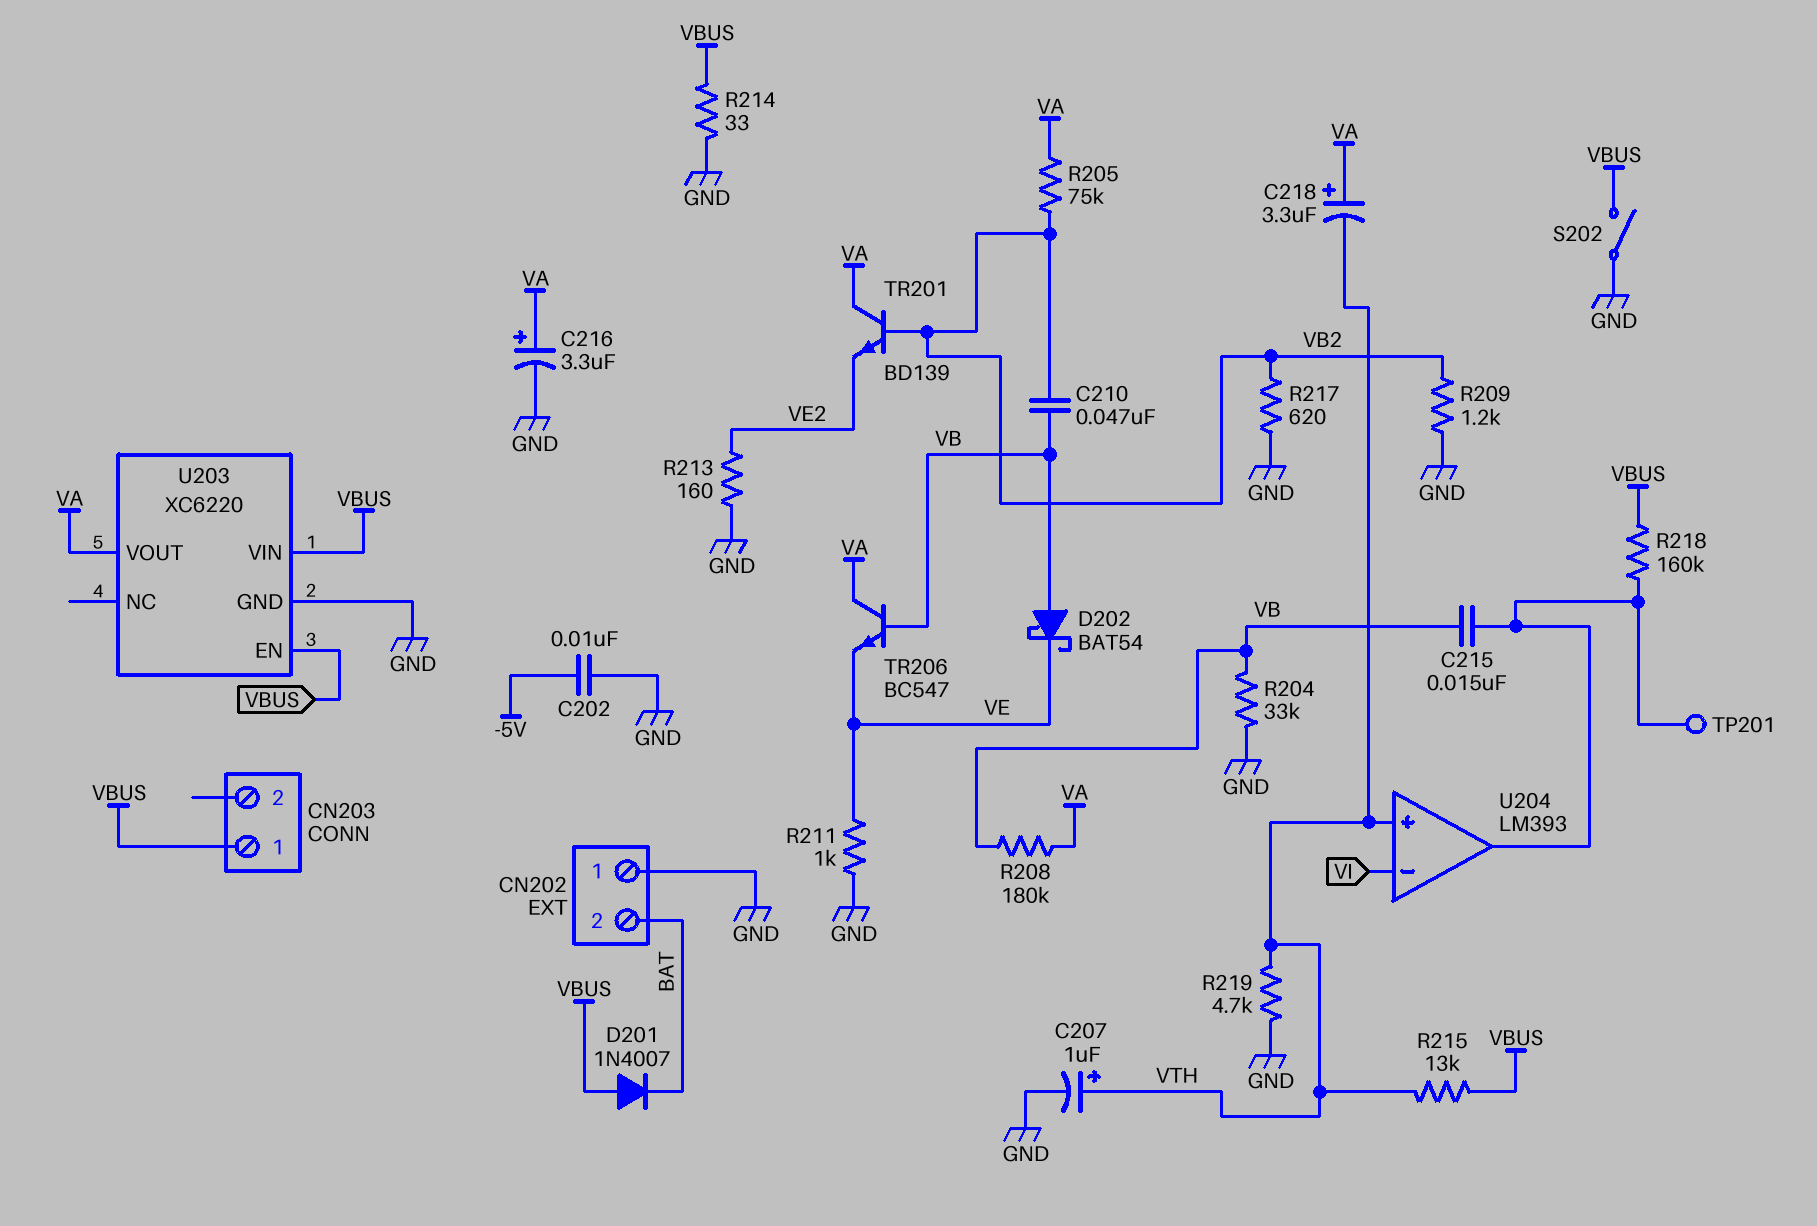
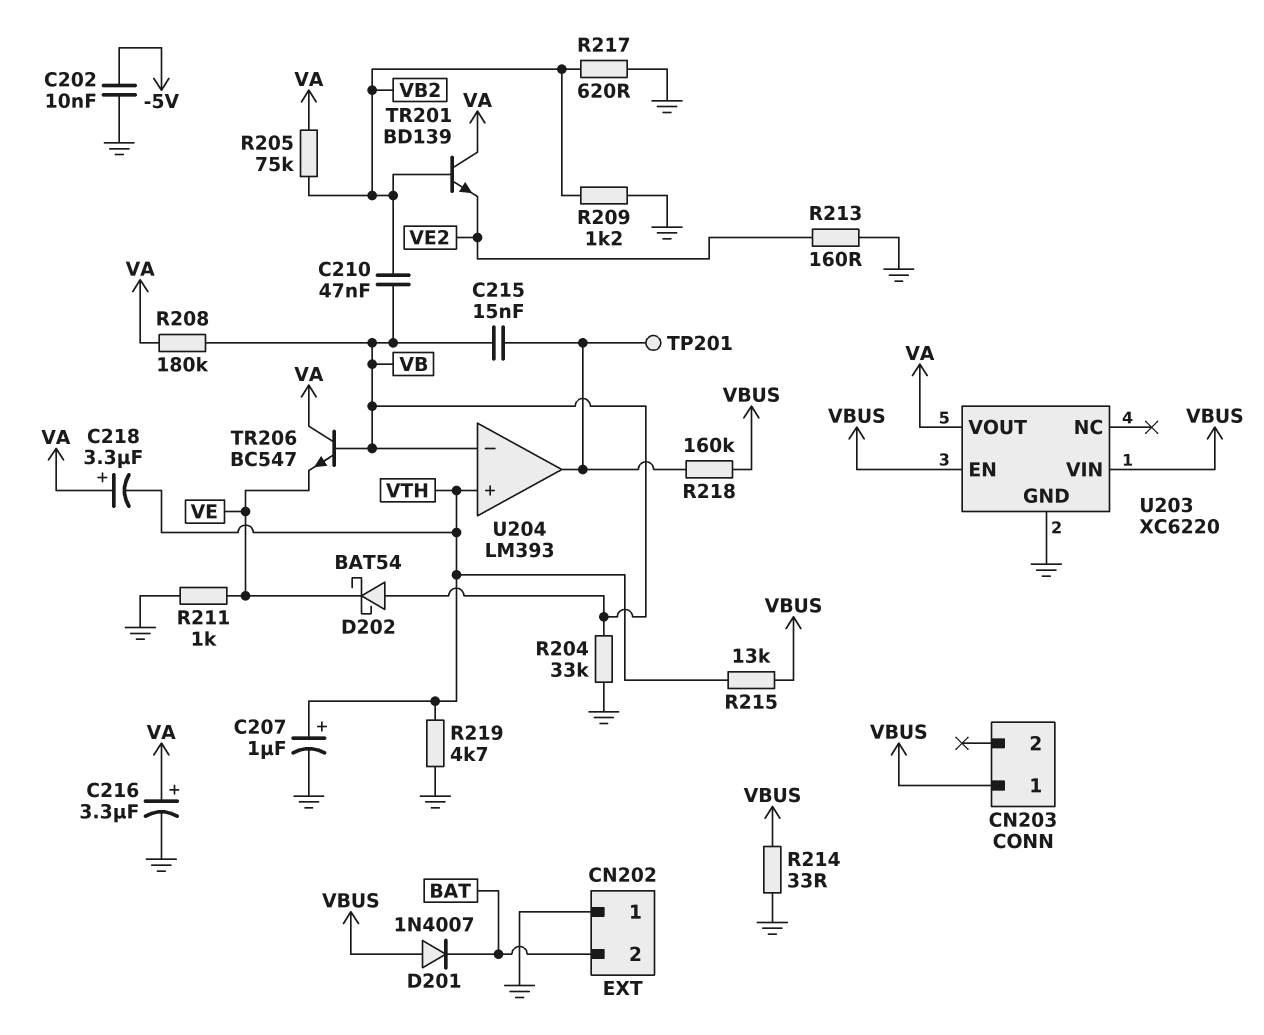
S202: switch (GND, VBUS) -> none
U204 pin in-: VI -> VB

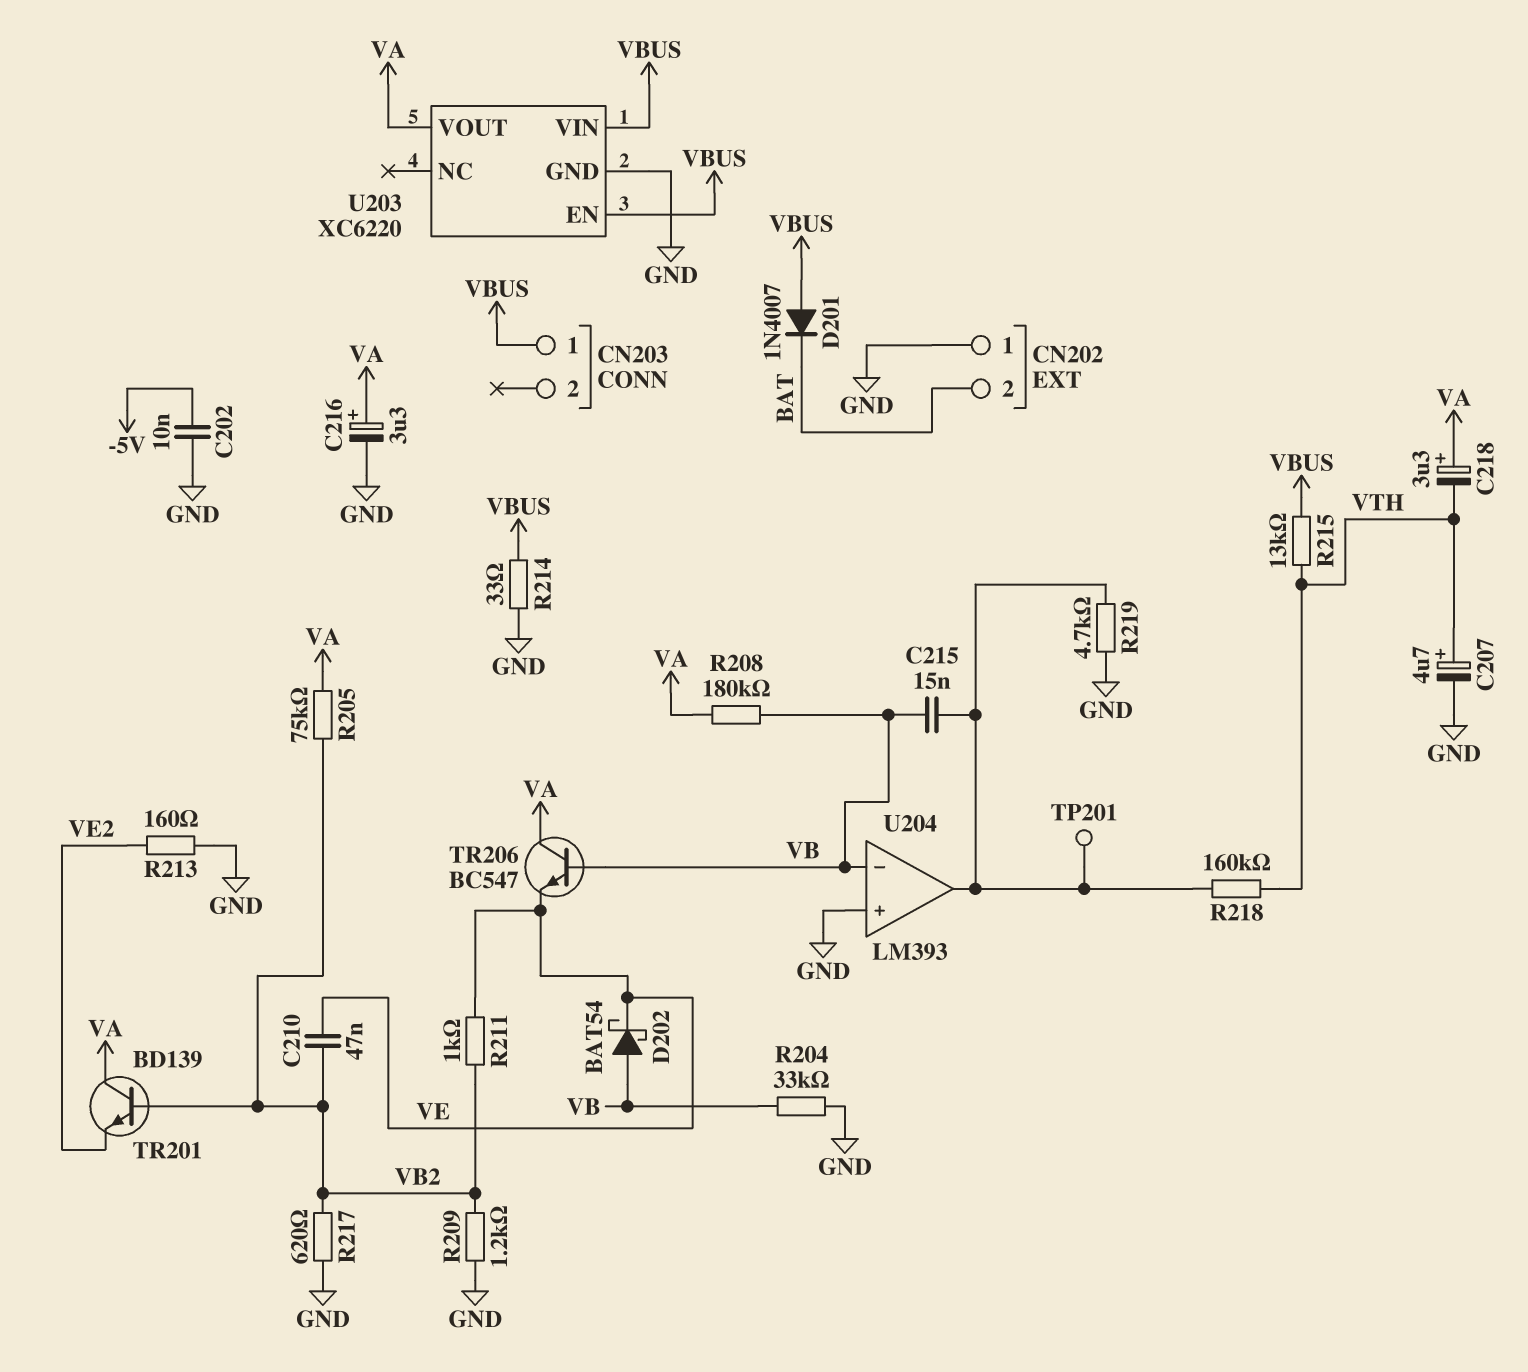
C207: 1uF (plus VTH, minus GND) -> 4.7uF (plus VTH, minus GND)
C210: 47nF (VB, VB2) -> 47nF (VB2, VE)
R211: 1k (GND, VE) -> 1k (VB2, VE)
R218: 160k (U204/out, VBUS) -> 160k (U204/out, VTH)
R219: 4.7k (GND, VTH) -> 4.7k (GND, U204/out)
U204 pin in+: VTH -> GND

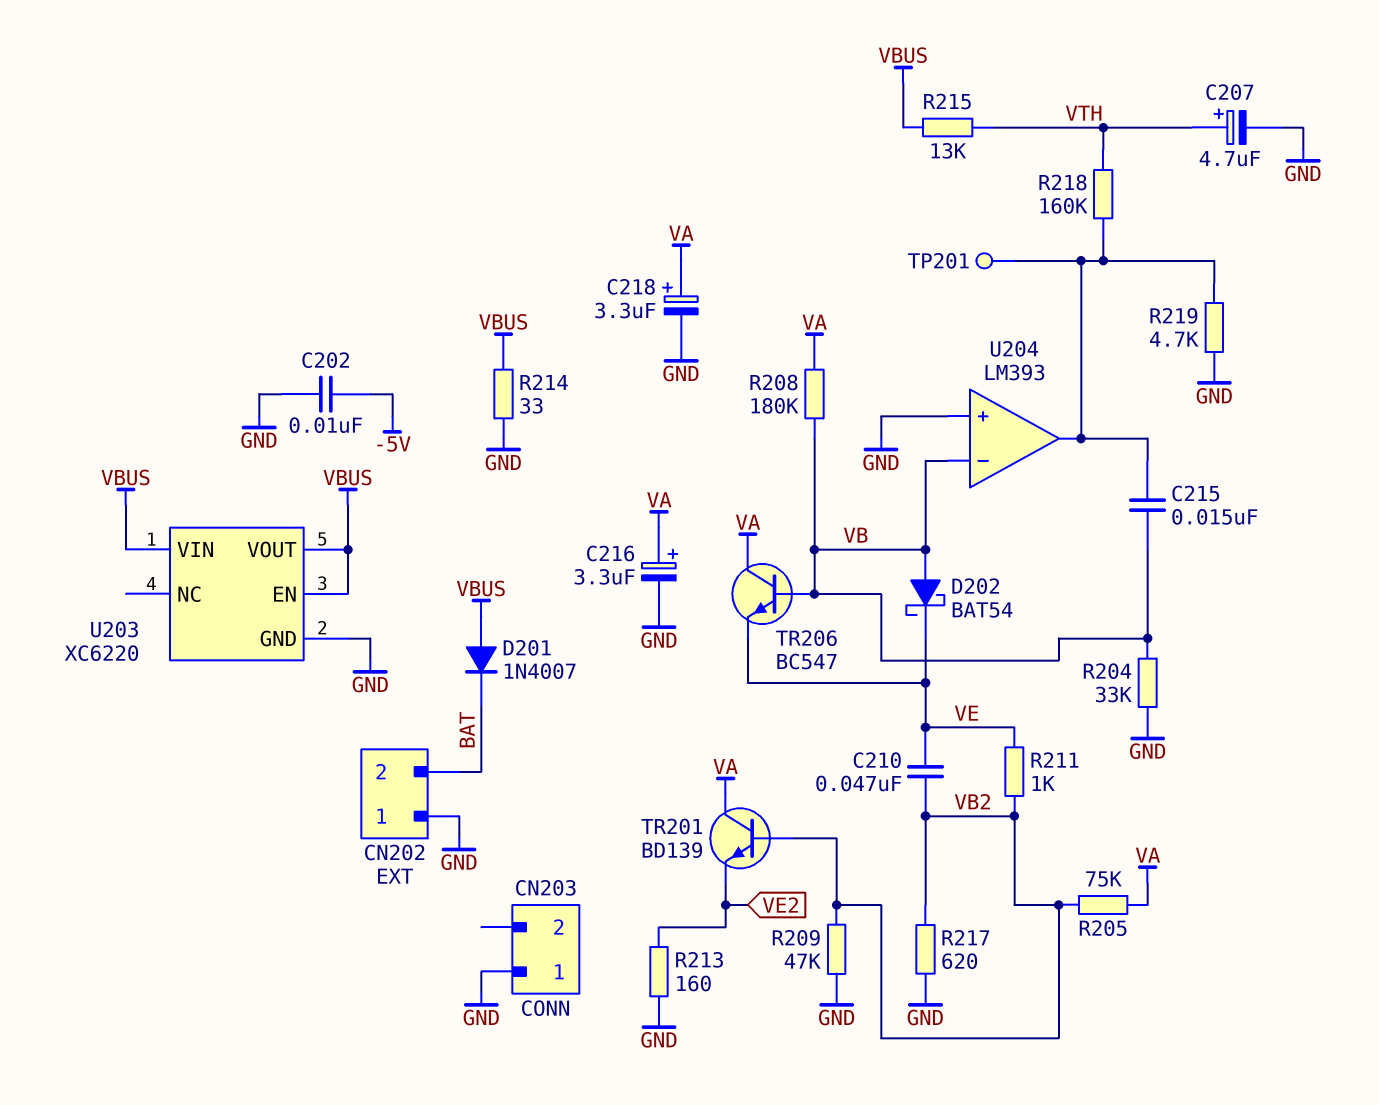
C218: 3.3uF (plus VA, minus VTH) -> 3.3uF (plus VA, minus GND)
CN203 pin 1: VBUS -> GND
R209: 1.2k (GND, VB2) -> 47k (GND, VB2)
U203 pin VOUT: VA -> VBUS

